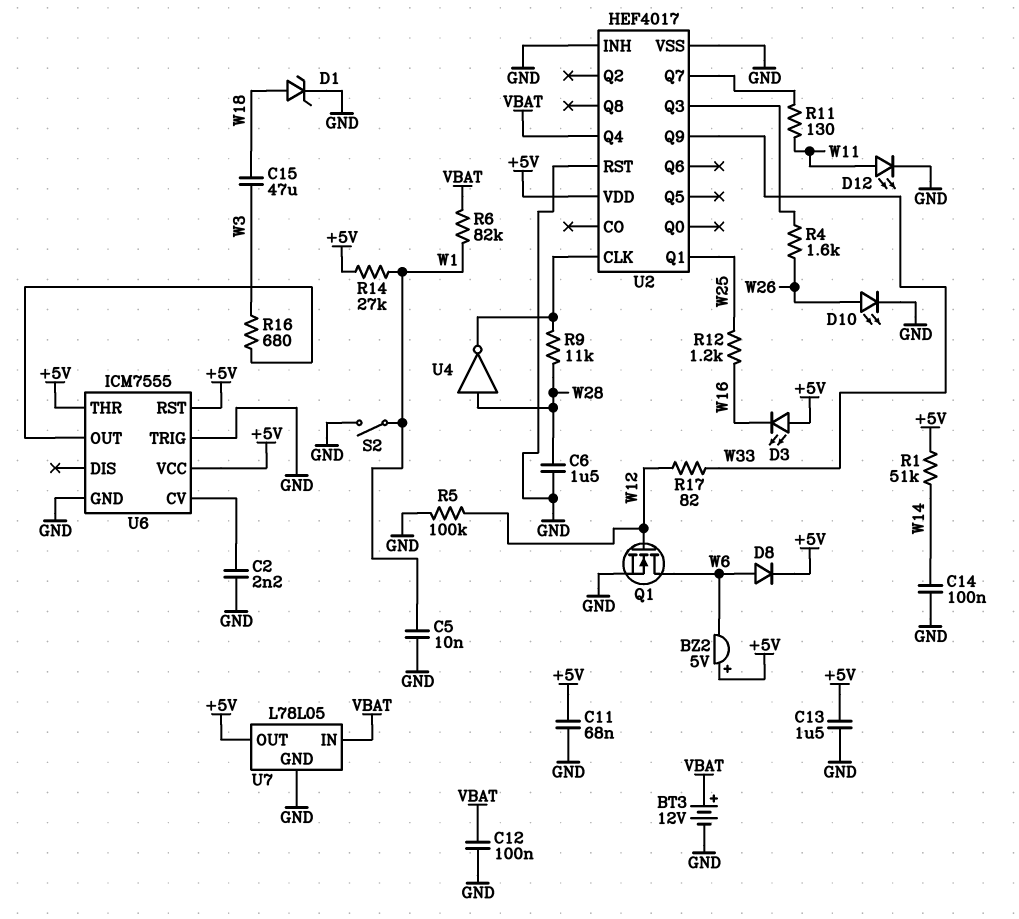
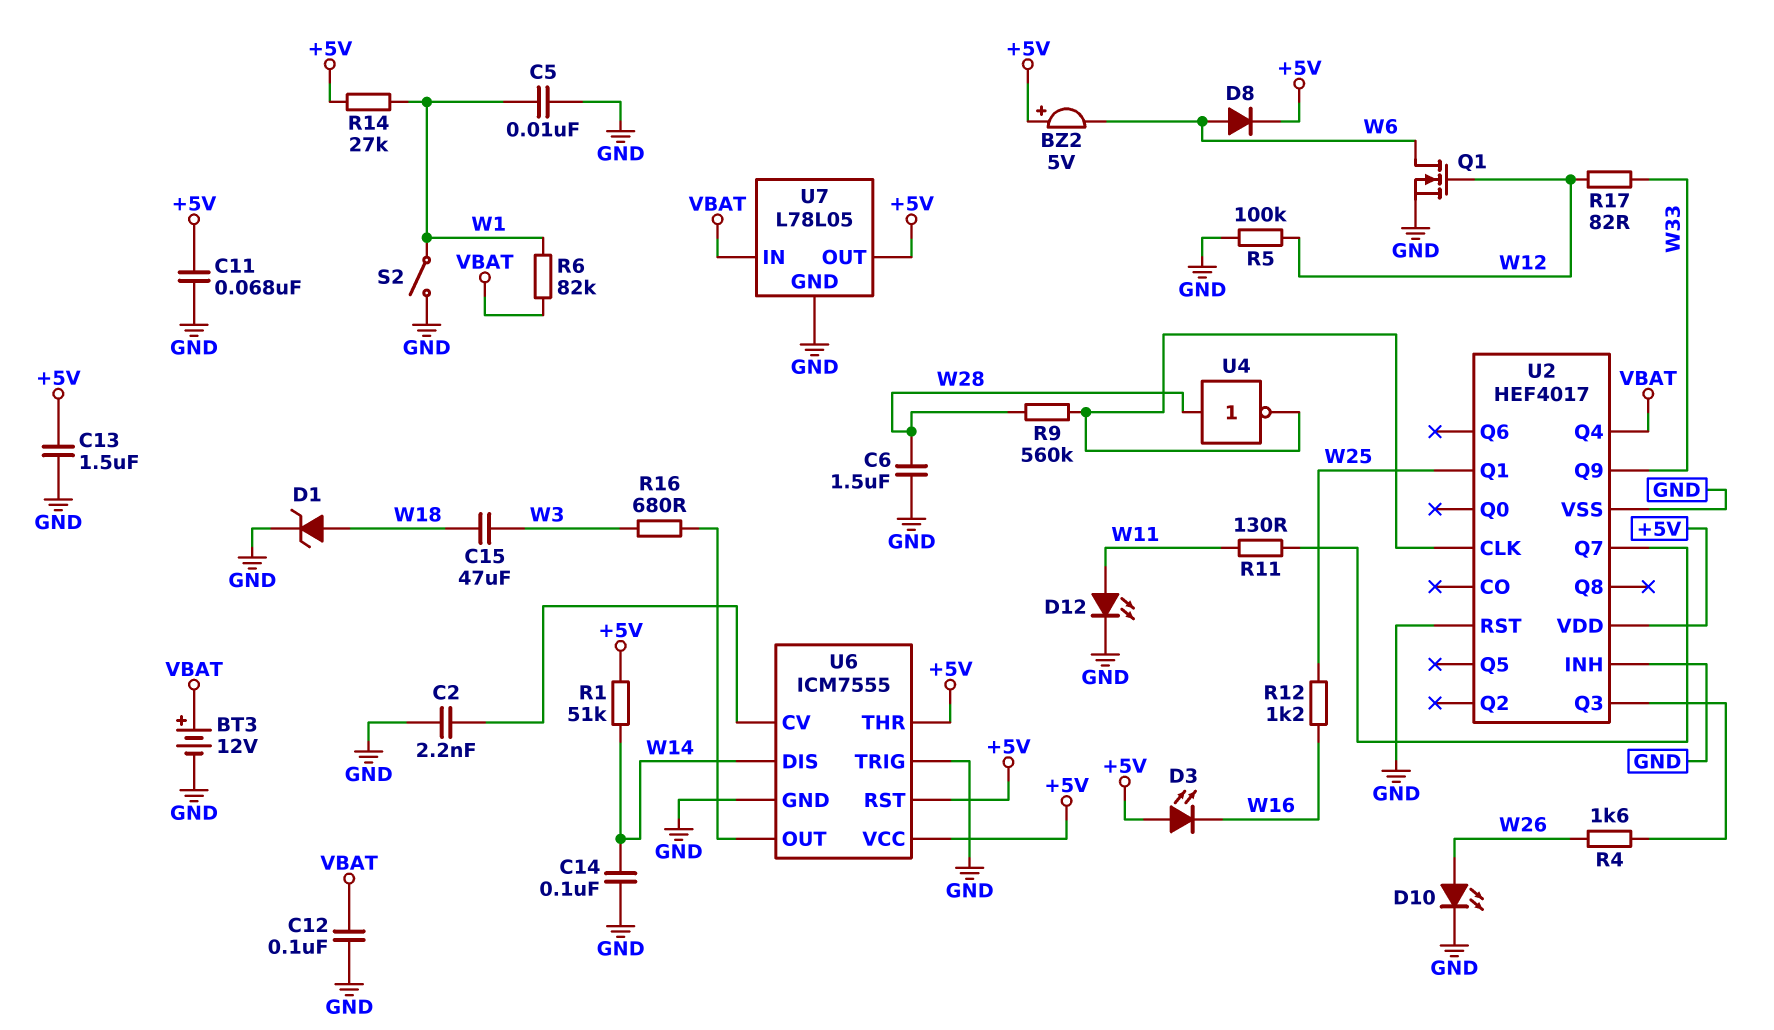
R9: 11k (U2/CLK, W28) -> 560k (U2/CLK, W28)
U6 pin DIS: none -> W14

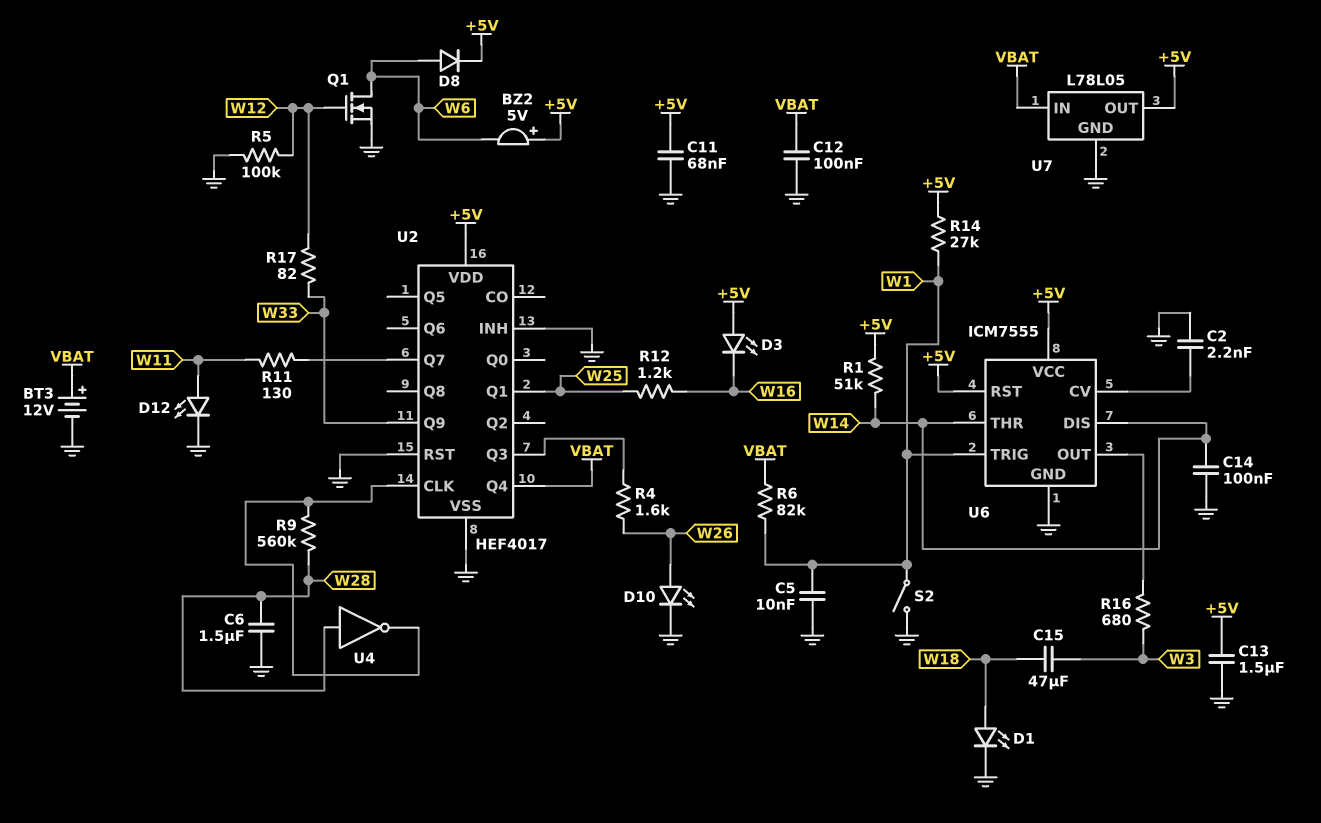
D1: zener (A W18, K GND) -> LED (A W18, K GND)
U6 pin THR: +5V -> W14
U6 pin TRIG: GND -> W1

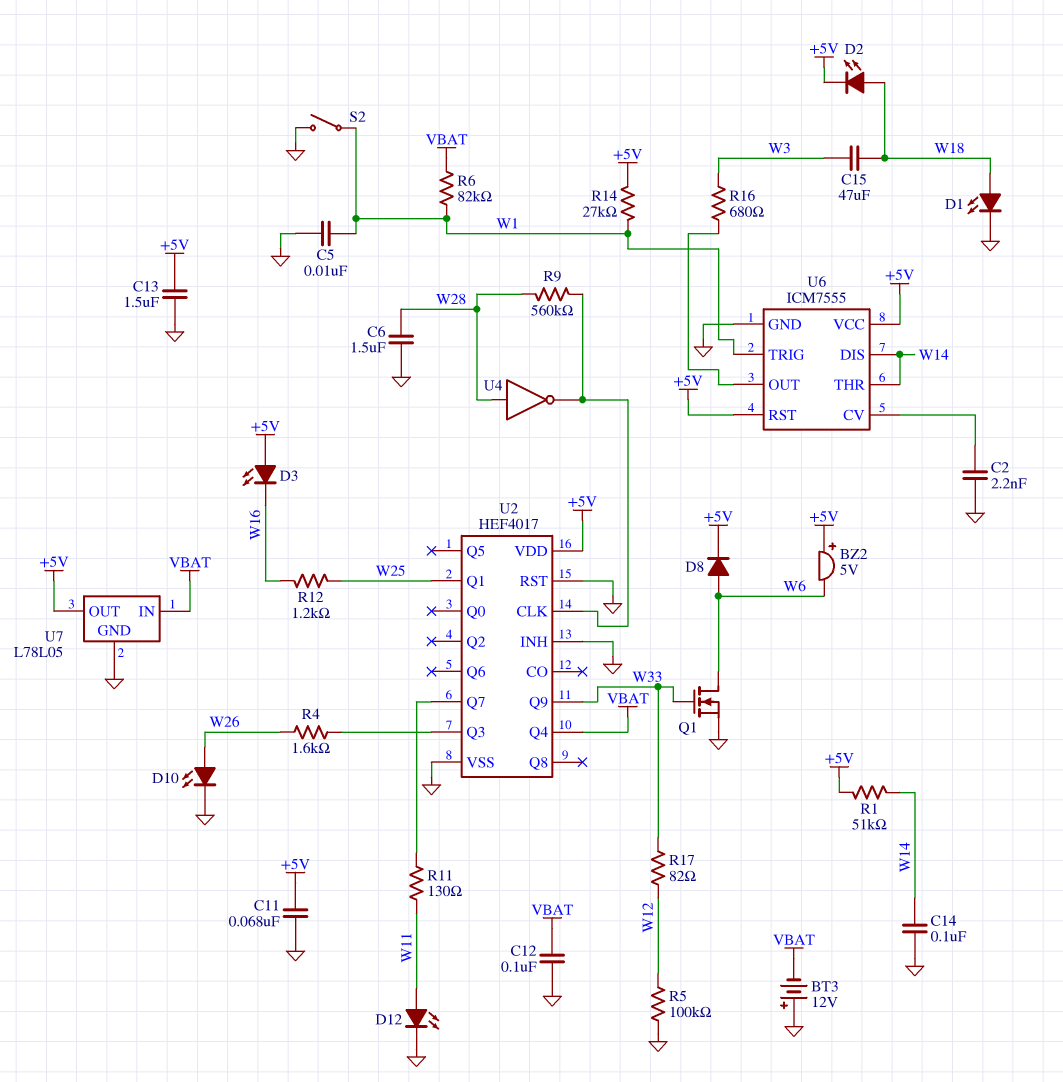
BT3: 12V (plus VBAT, minus GND) -> 12V (plus GND, minus VBAT)
D2: none -> LED (A W18, K +5V)
Q1: NMOS (G W12, D W6, S GND) -> NMOS (G W33, D W6, S GND)

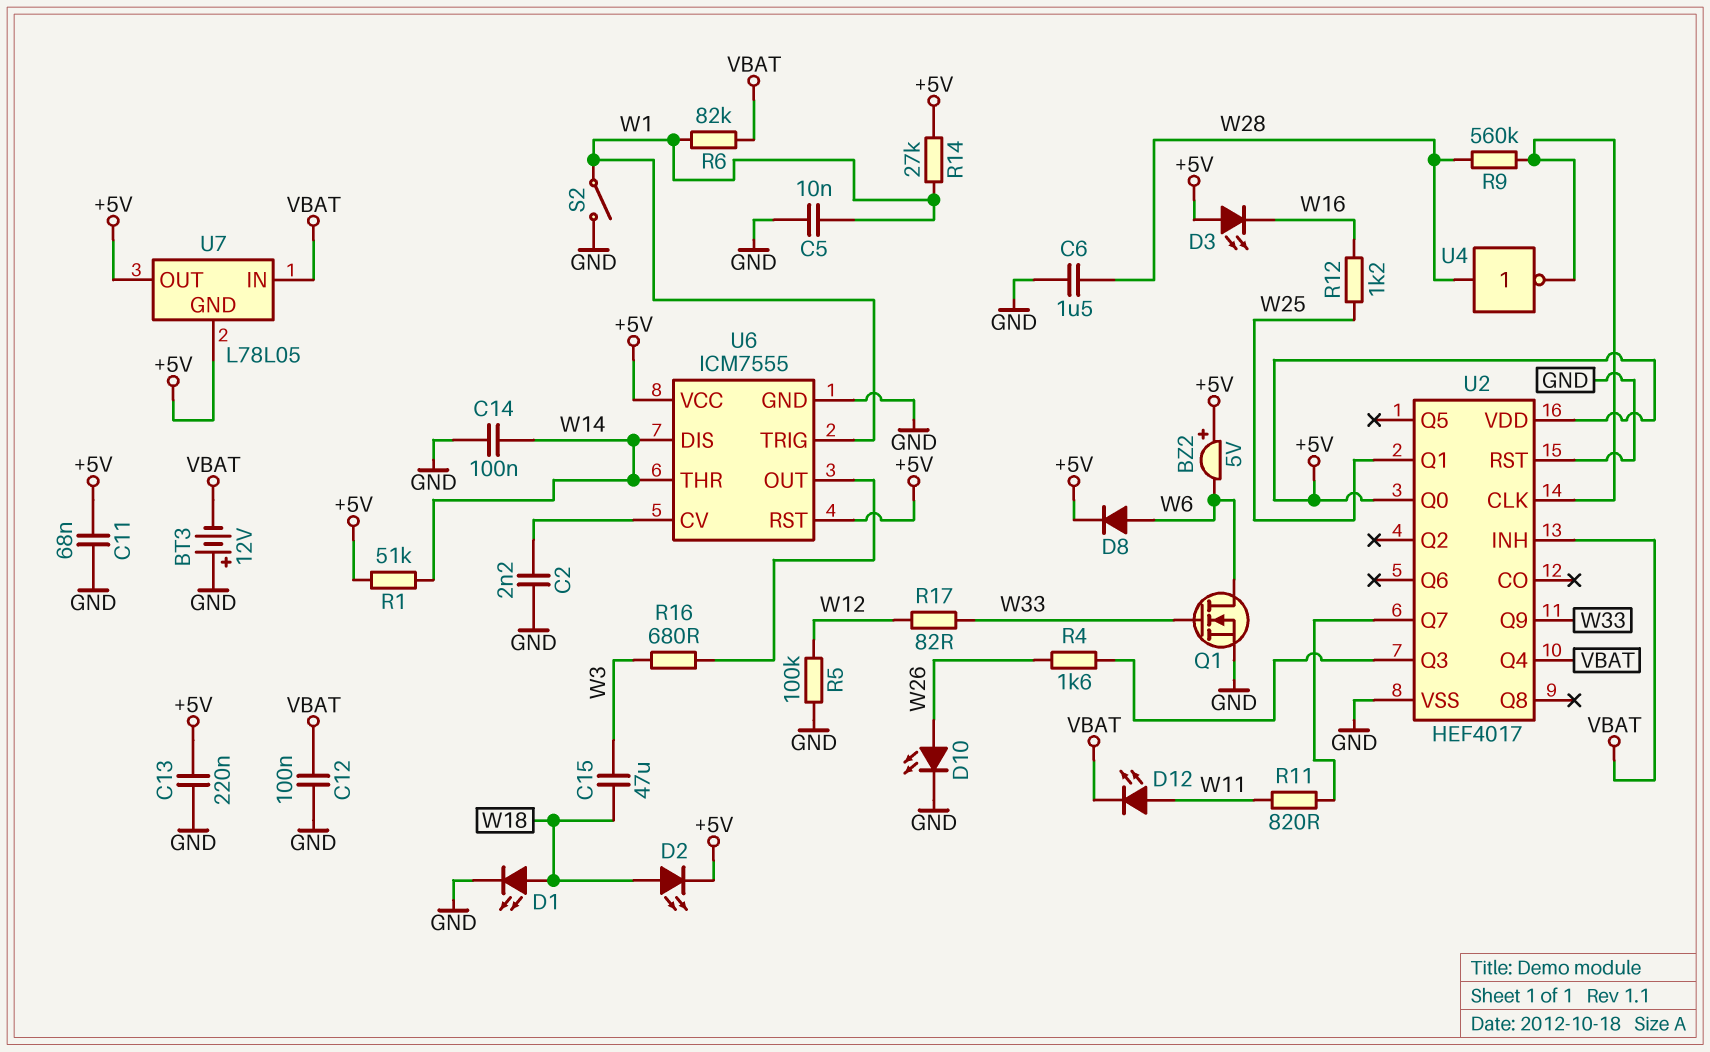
C13: 1.5uF (+5V, GND) -> 220nF (+5V, GND)
D12: LED (A W11, K GND) -> LED (A W11, K VBAT)
R11: 130 (U2/Q7, W11) -> 820 (U2/Q7, W11)
U2 pin INH: GND -> VBAT
U2 pin Q0: none -> +5V
U7 pin GND: GND -> +5V

